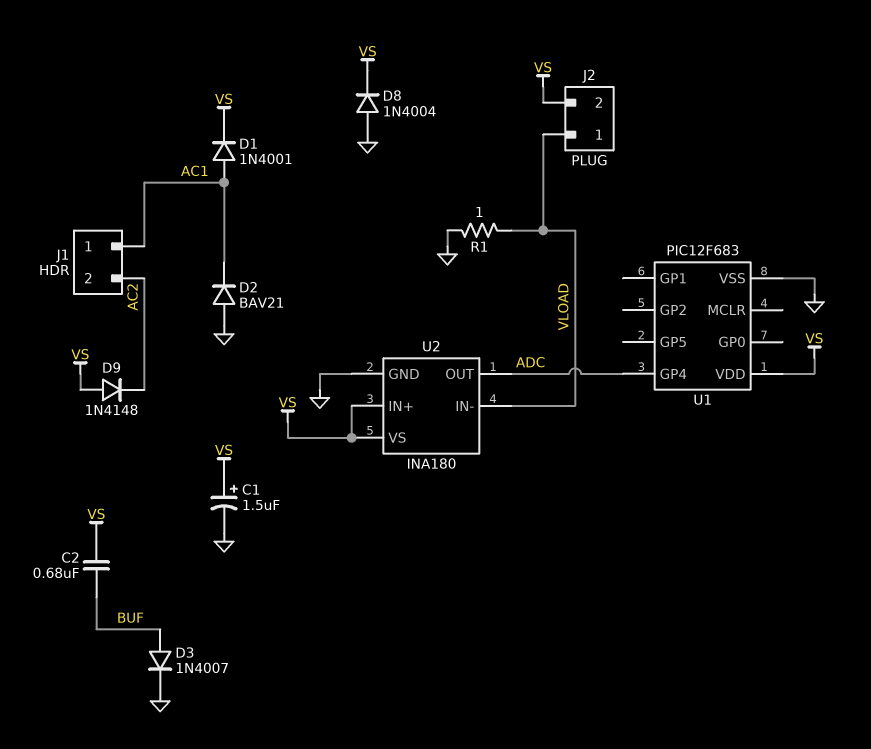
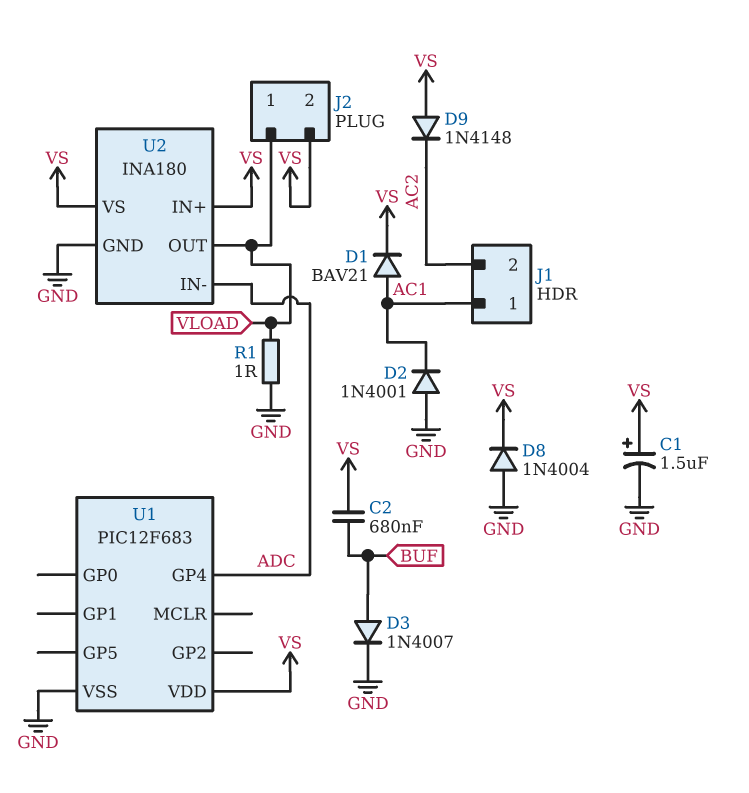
D1: diode 1N4001 (A AC1, K VS) -> diode BAV21 (A AC1, K VS)
D2: diode BAV21 (A GND, K AC1) -> diode 1N4001 (A GND, K AC1)
U2 pin IN-: VLOAD -> ADC
U2 pin OUT: ADC -> VLOAD

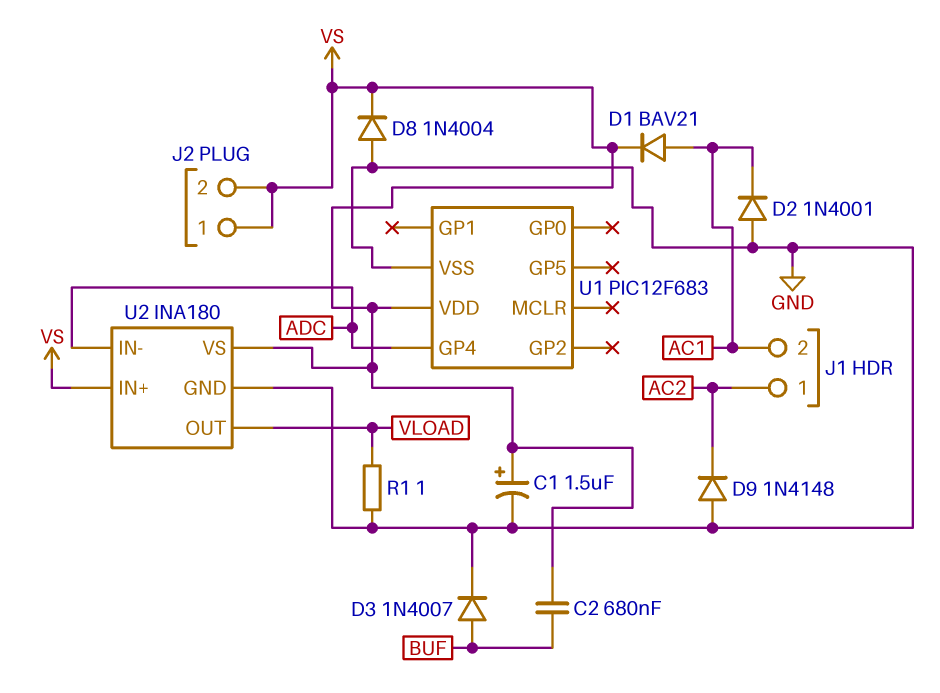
D9: diode 1N4148 (A VS, K AC2) -> diode 1N4148 (A GND, K AC2)
J1 pin 1: AC1 -> AC2
J1 pin 2: AC2 -> AC1
J2 pin 1: VLOAD -> VS

